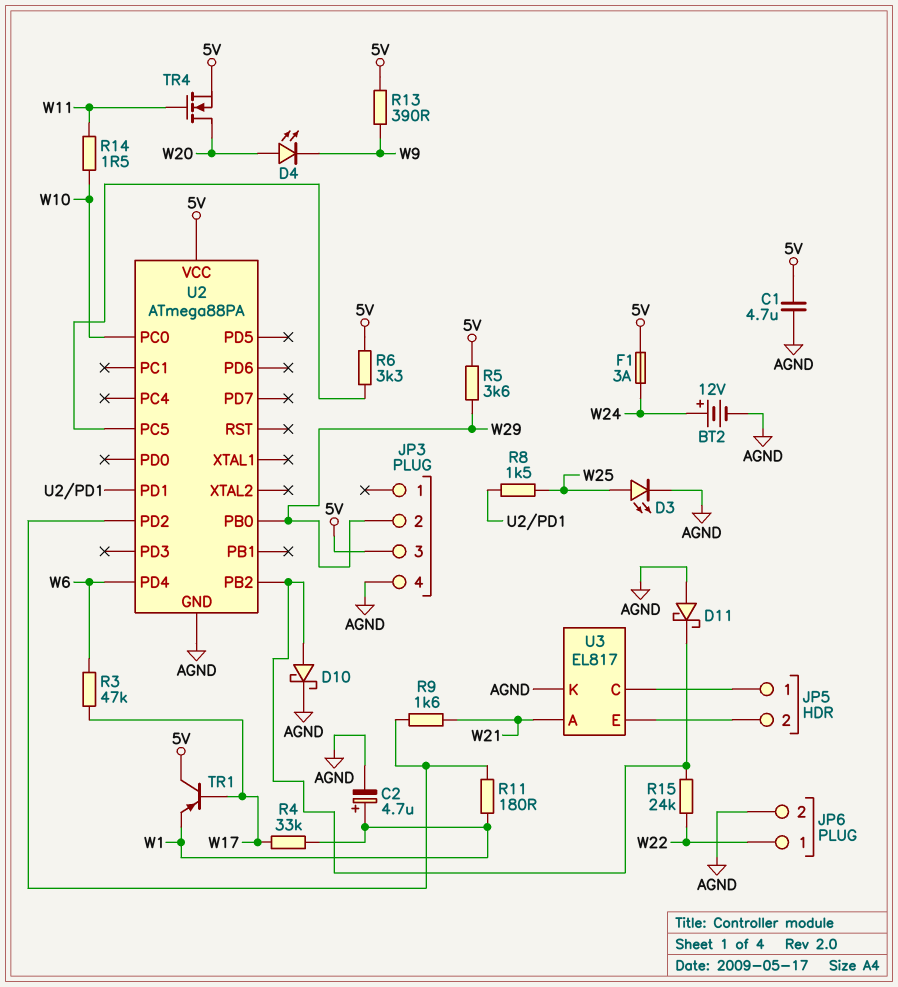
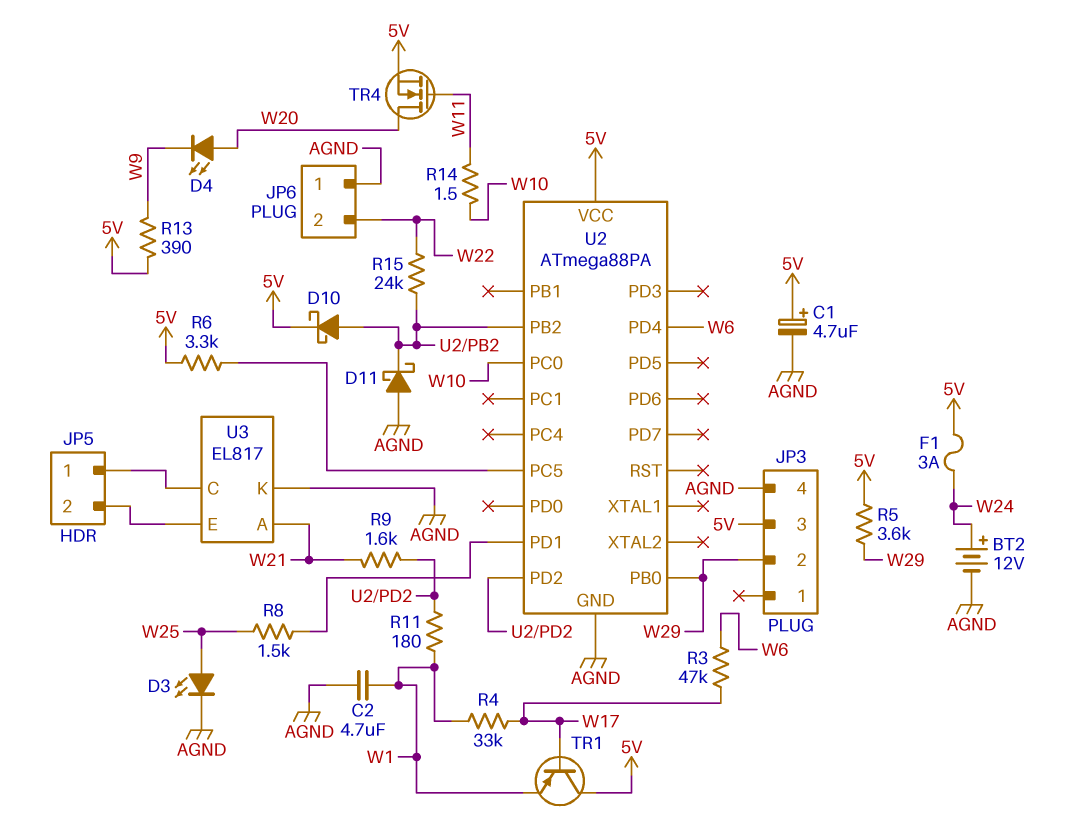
C1: 4.7uF (5V, AGND) -> 4.7uF (plus 5V, minus AGND)
C2: 4.7uF (plus W1, minus AGND) -> 4.7uF (AGND, W1)
D10: schottky (A U2/PB2, K AGND) -> schottky (A U2/PB2, K 5V)
JP6 pin 1: W22 -> AGND
JP6 pin 2: AGND -> W22

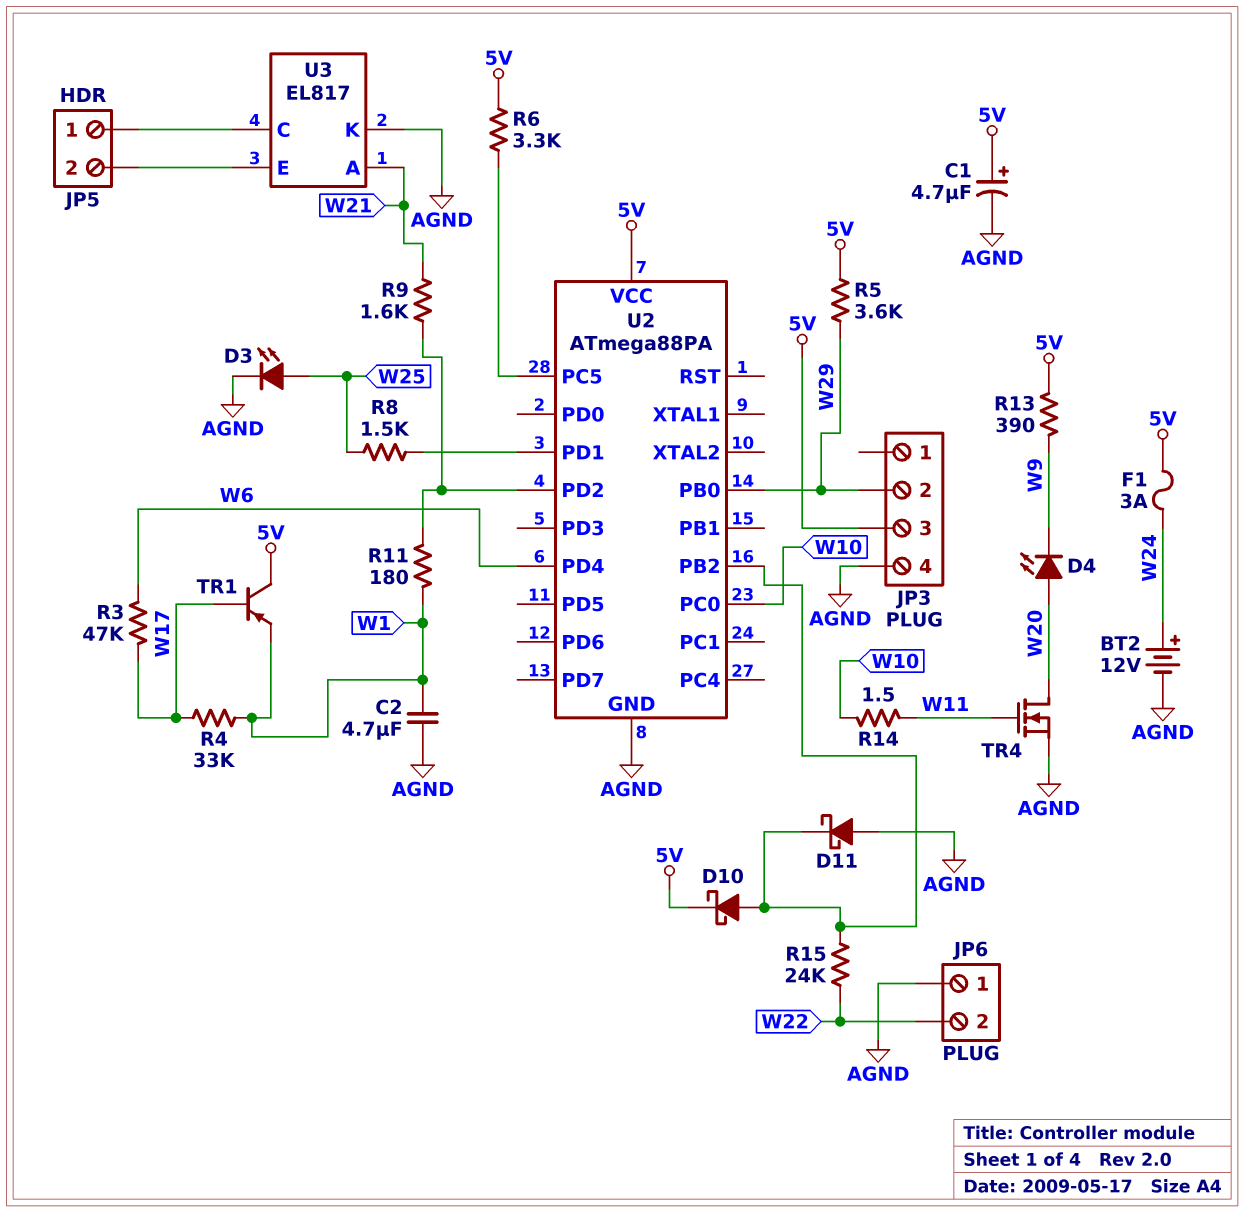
TR4: NMOS (G W11, D W20, S 5V) -> NMOS (G W11, D W20, S AGND)

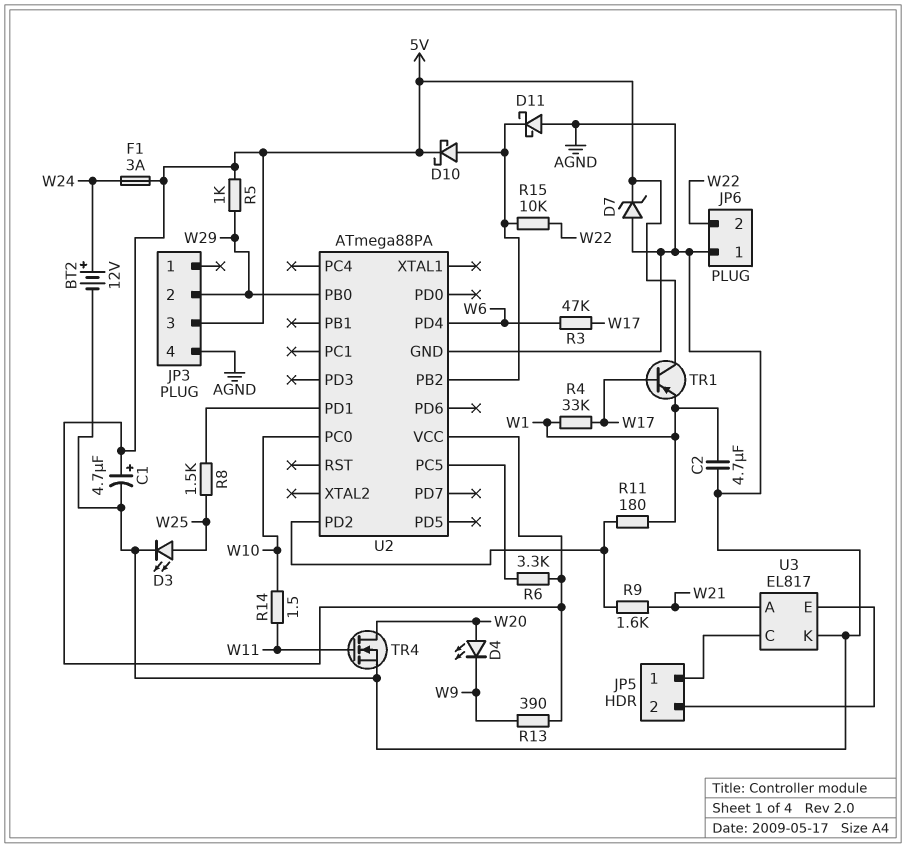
D7: none -> zener (A AGND, K 5V)
R5: 3.6k (5V, W29) -> 1k (5V, W29)
R15: 24k (U2/PB2, W22) -> 10k (U2/PB2, W22)

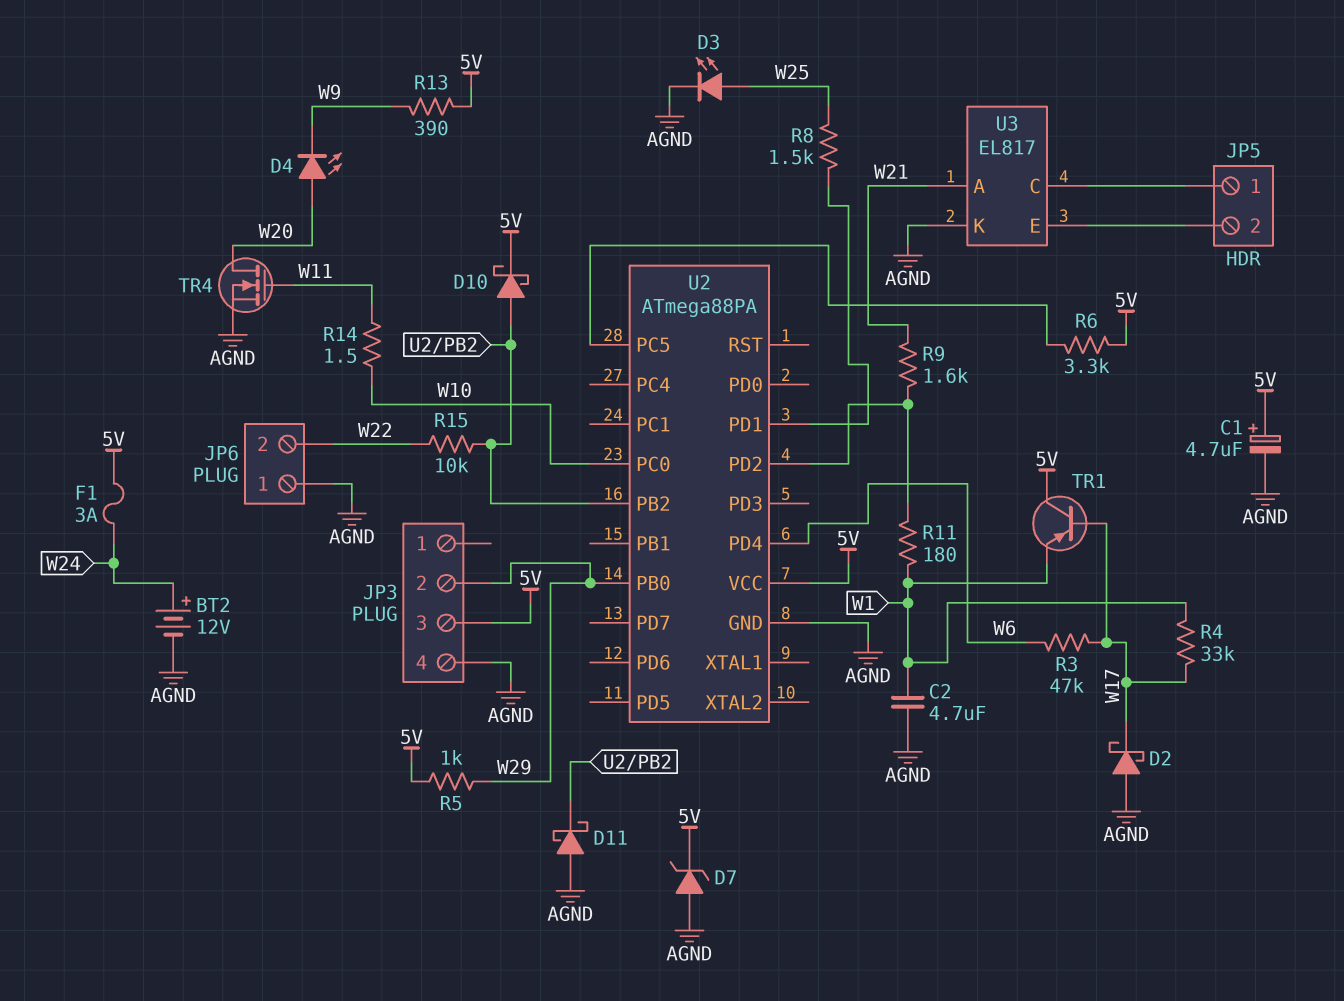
D2: none -> schottky (A AGND, K W17)

